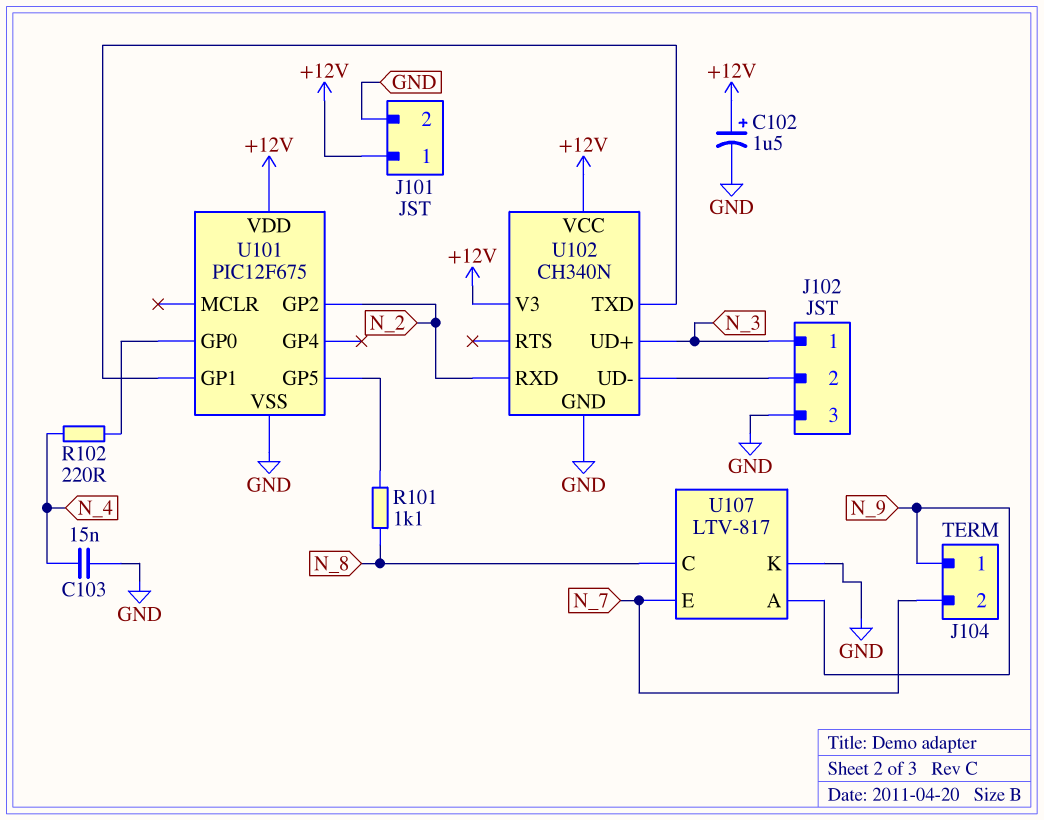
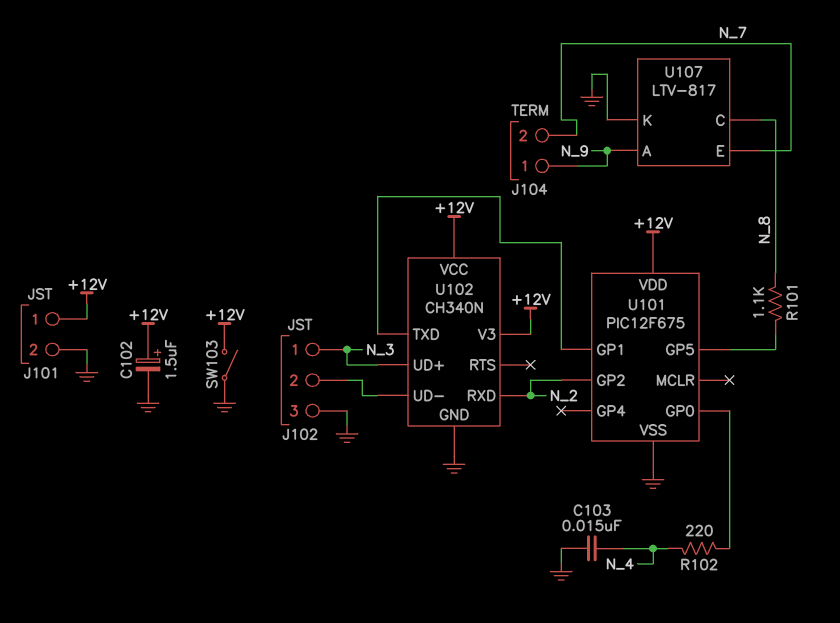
SW103: none -> switch (+12V, GND)

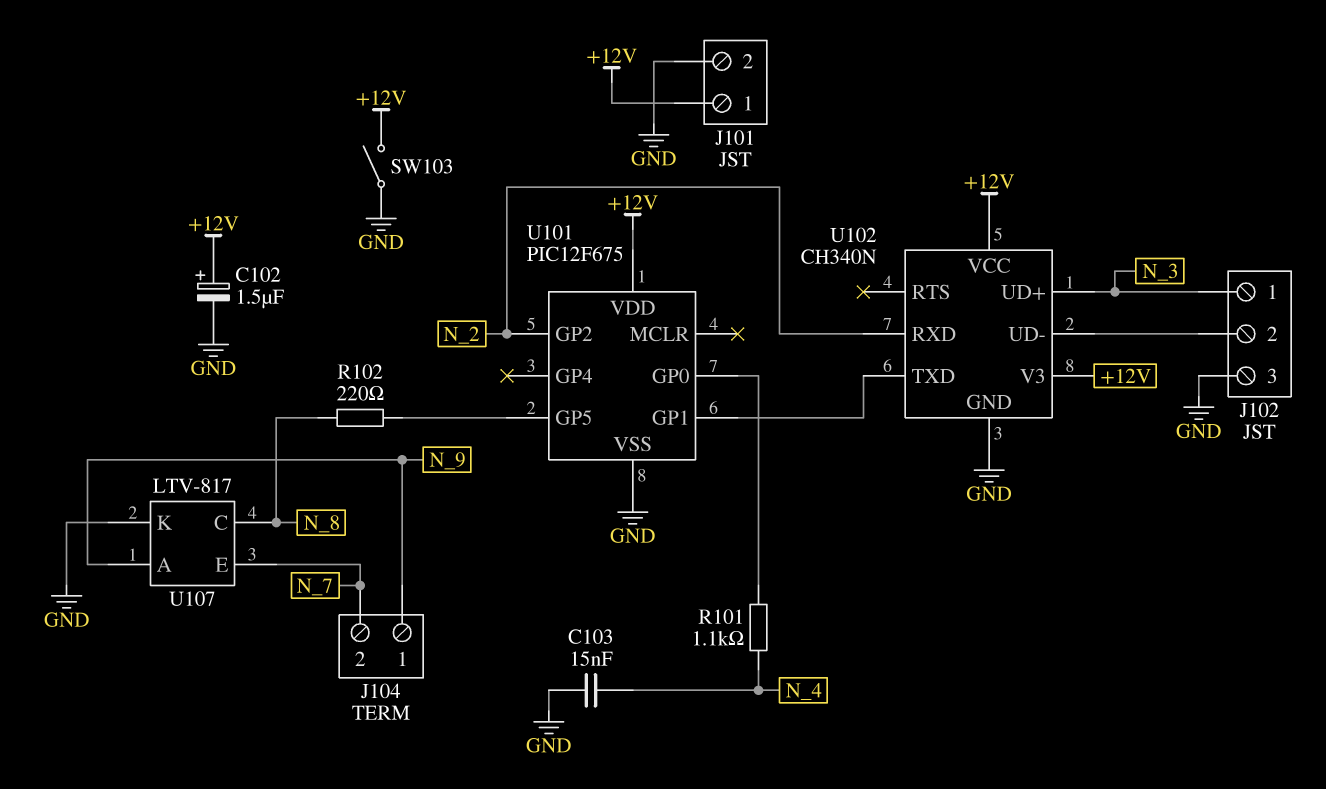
R101: 1.1k (N_8, U101/GP5) -> 1.1k (N_4, U101/GP0)
R102: 220 (N_4, U101/GP0) -> 220 (N_8, U101/GP5)

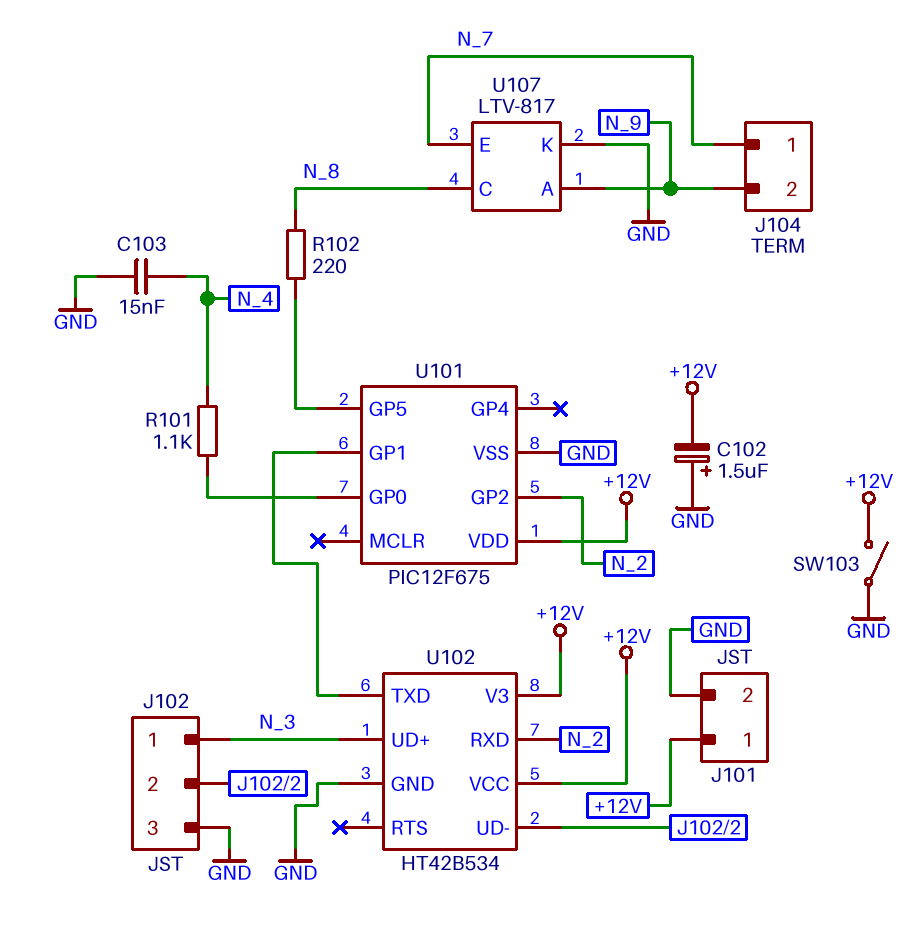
C102: 1.5uF (plus +12V, minus GND) -> 1.5uF (plus GND, minus +12V)
J104 pin 1: N_9 -> N_7
J104 pin 2: N_7 -> N_9
U102: CH340N -> HT42B534

